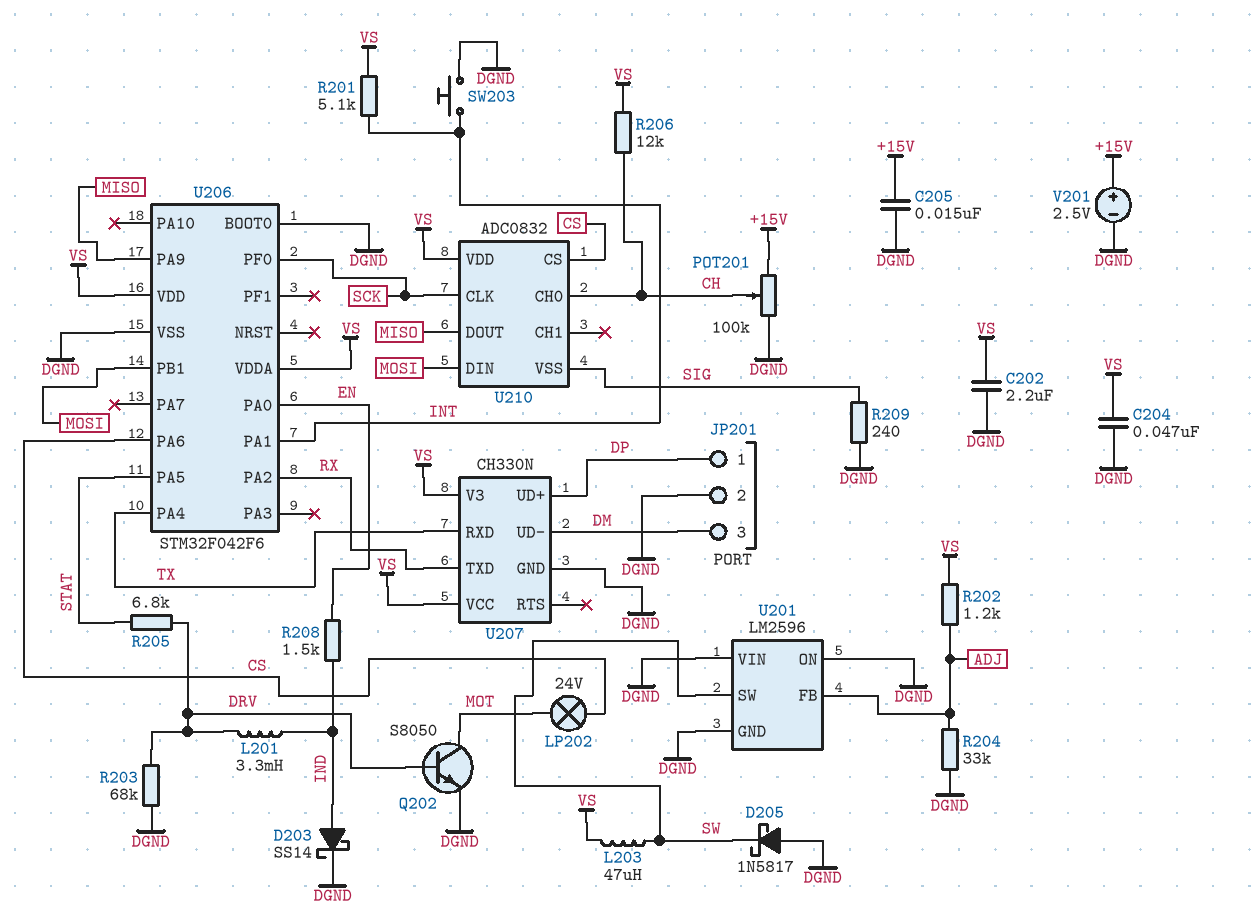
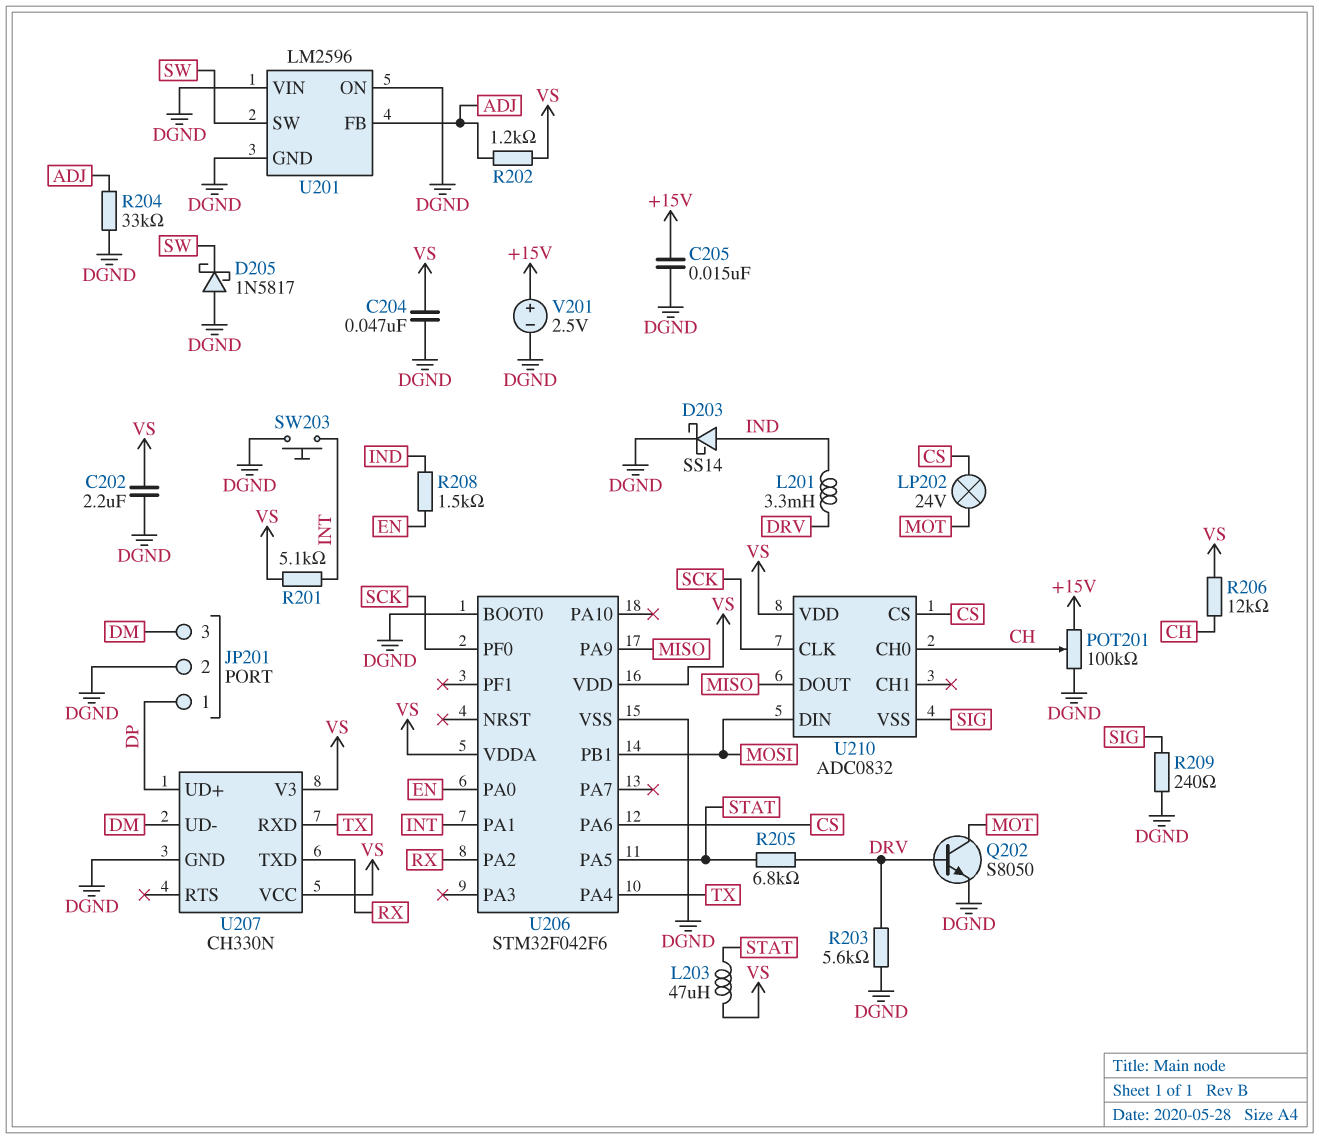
L203: 47uH (SW, VS) -> 47uH (STAT, VS)
R203: 68k (DGND, DRV) -> 5.6k (DGND, DRV)

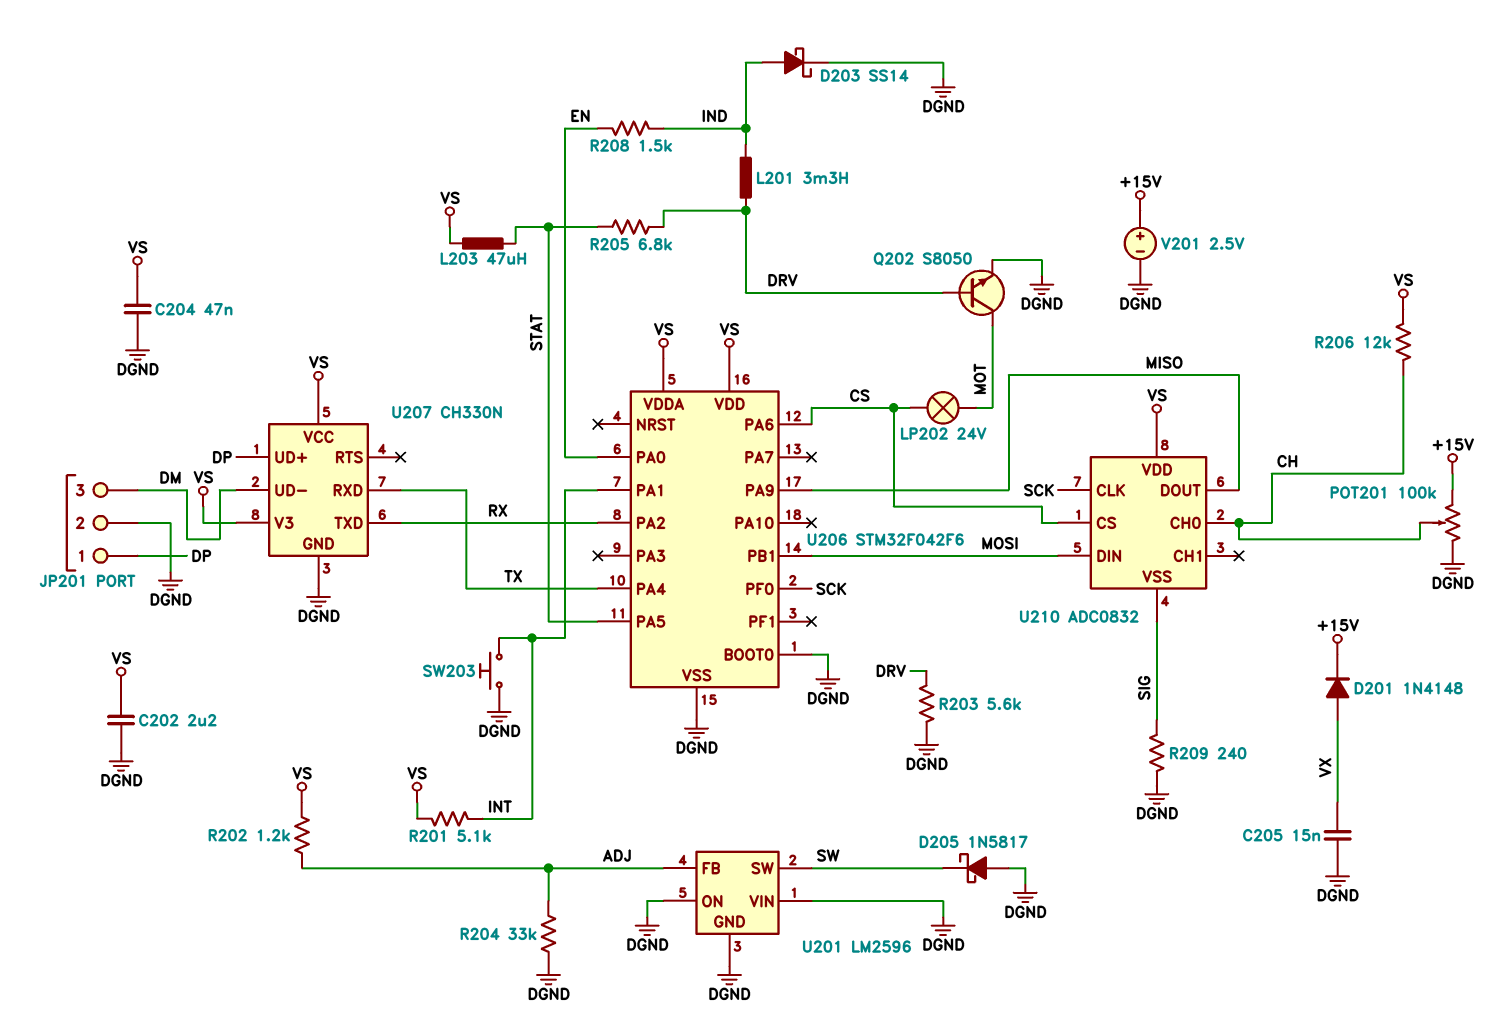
C205: 15nF (+15V, DGND) -> 15nF (DGND, VX)
D201: none -> diode 1N4148 (A VX, K +15V)

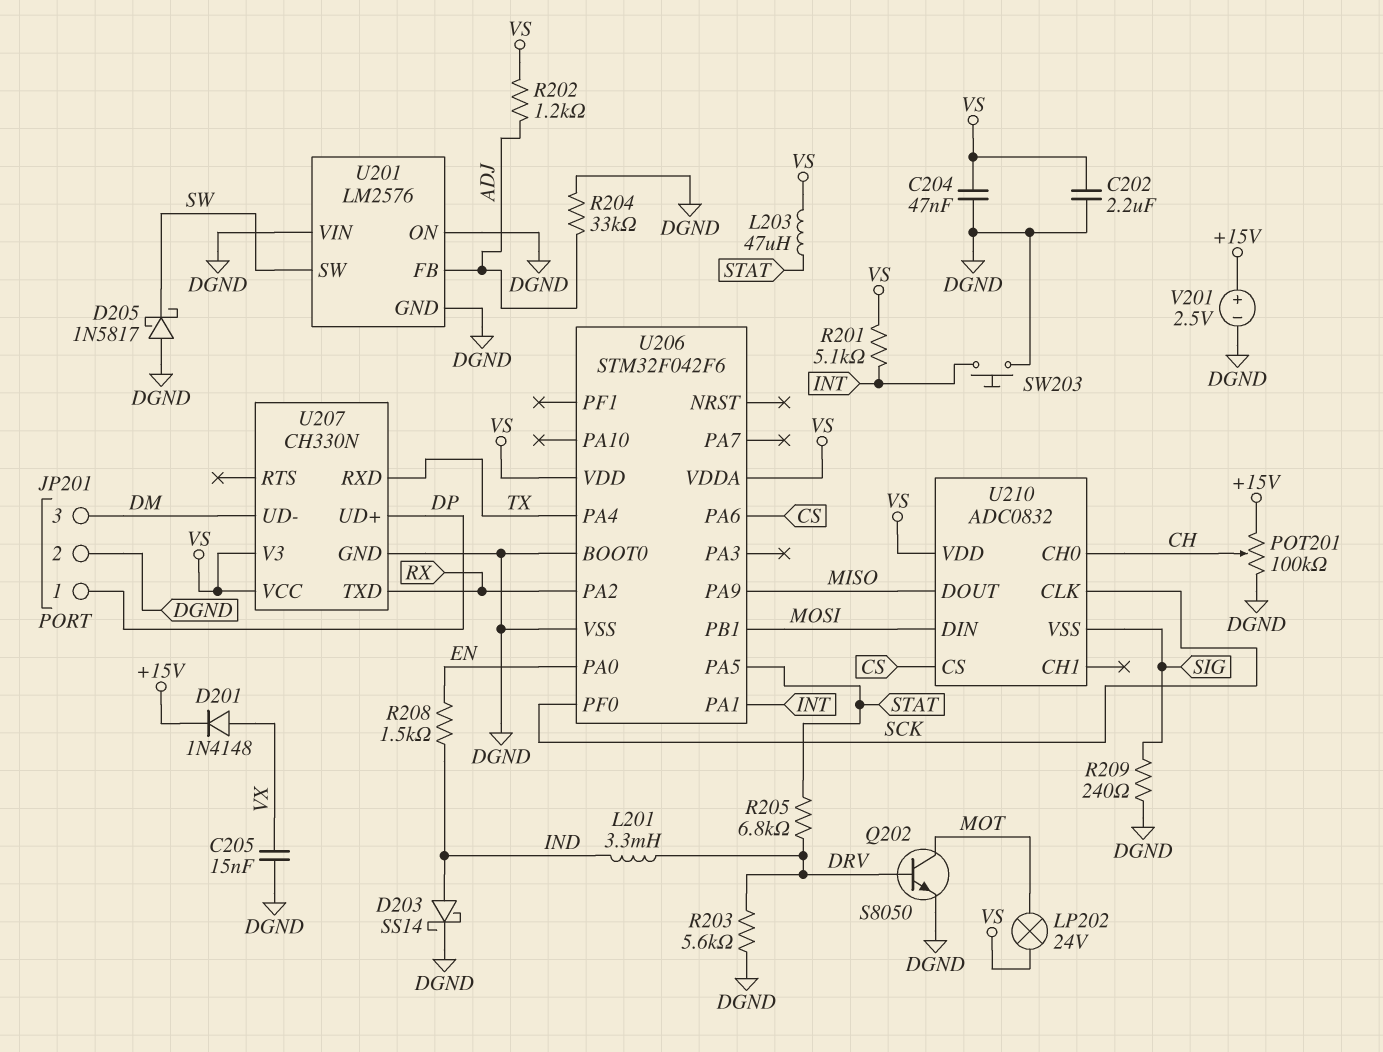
LP202: lamp 24V (CS, MOT) -> lamp 24V (MOT, VS)
R206: 12k (CH, VS) -> none
U201: LM2596 -> LM2576

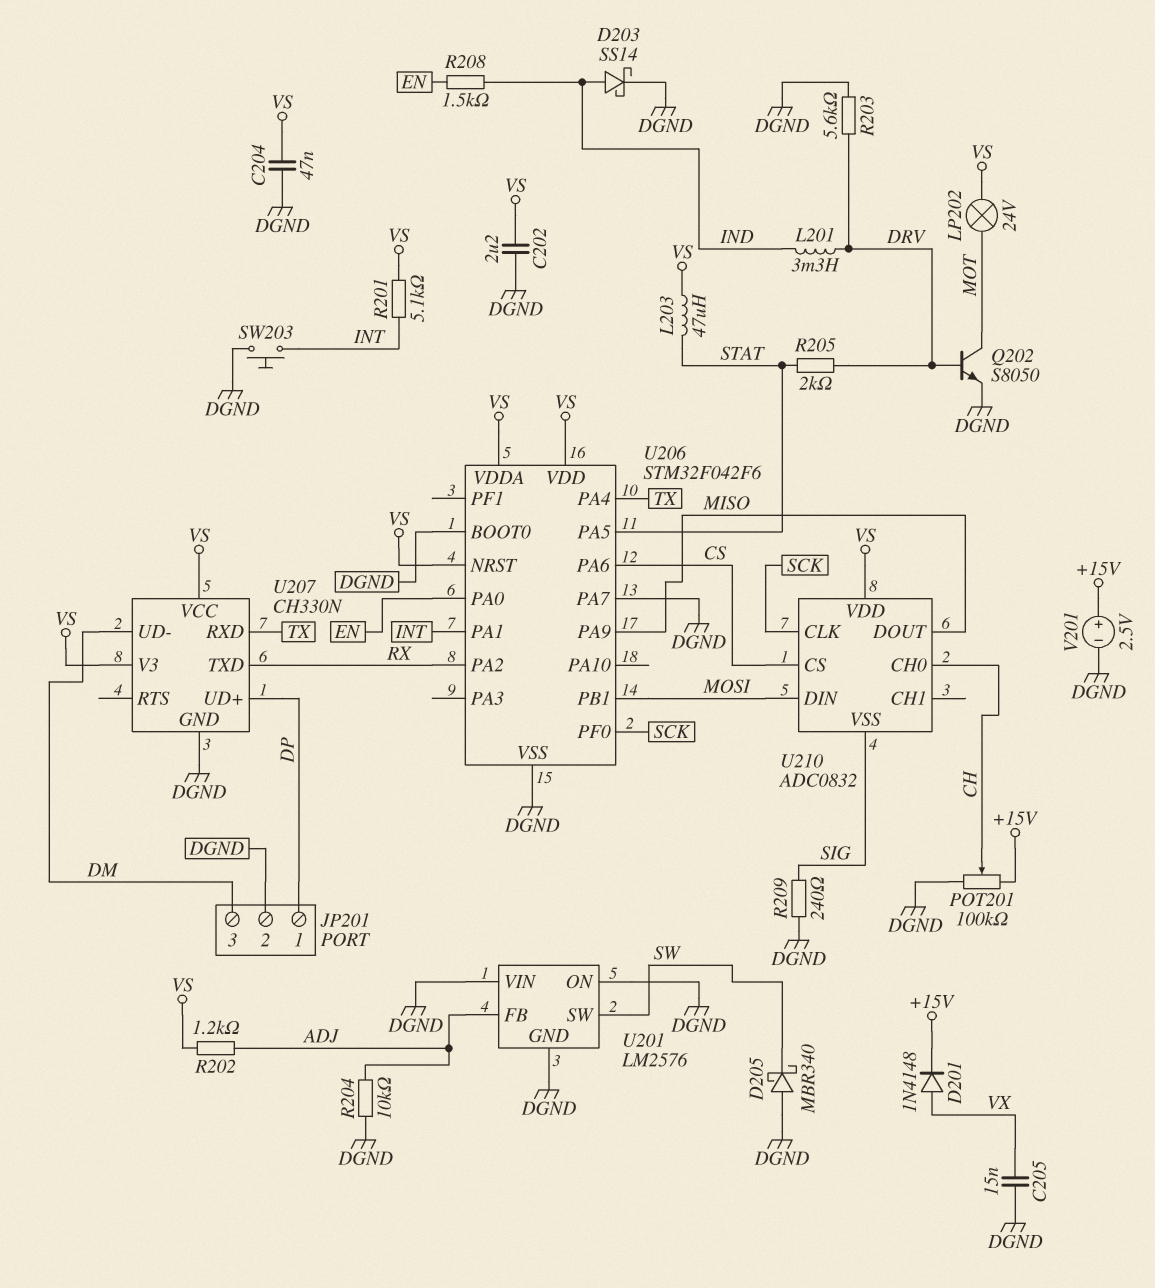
D205: schottky 1N5817 (A DGND, K SW) -> schottky MBR340 (A DGND, K SW)
R204: 33k (ADJ, DGND) -> 10k (ADJ, DGND)
R205: 6.8k (DRV, STAT) -> 2k (DRV, STAT)
U206 pin NRST: none -> VS
U206 pin PA7: none -> DGND

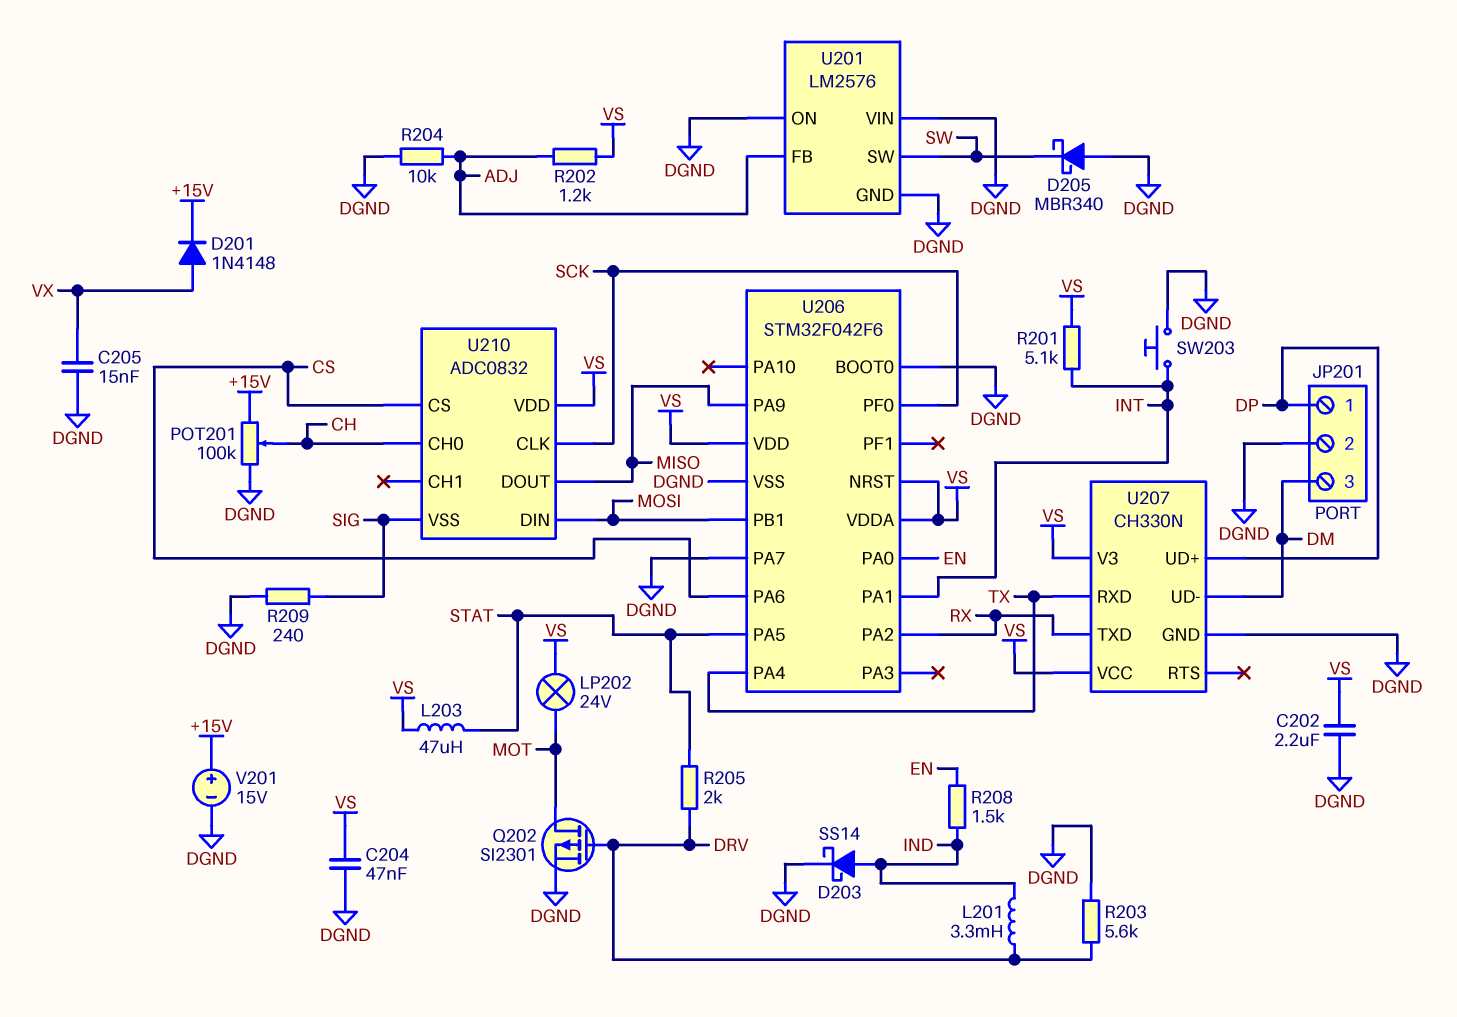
Q202: NPN S8050 (B DRV, C MOT, E DGND) -> PMOS SI2301 (G DRV, D MOT, S DGND)
V201: 2.5V (plus +15V, minus DGND) -> 15V (plus +15V, minus DGND)

